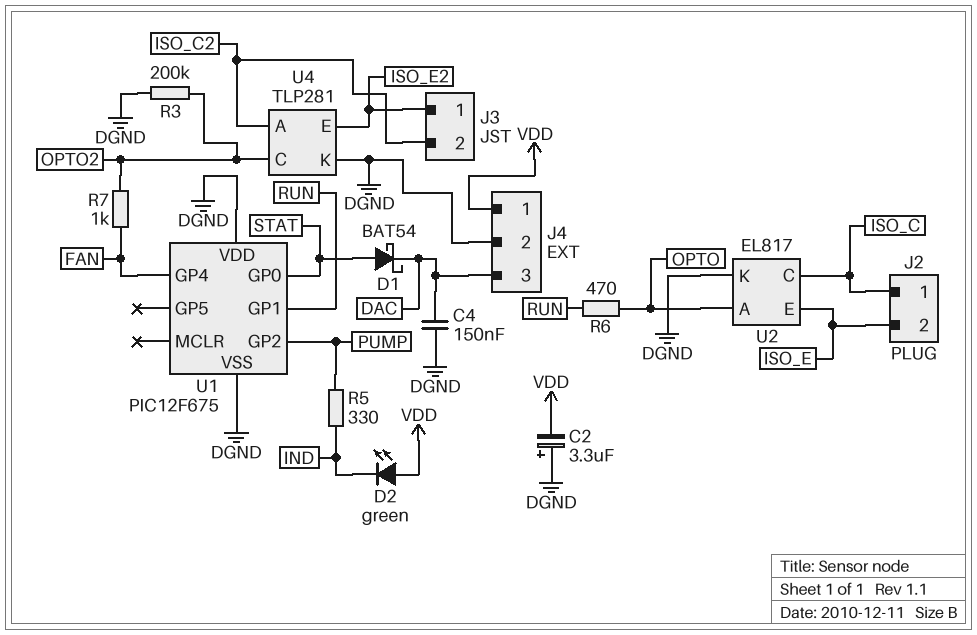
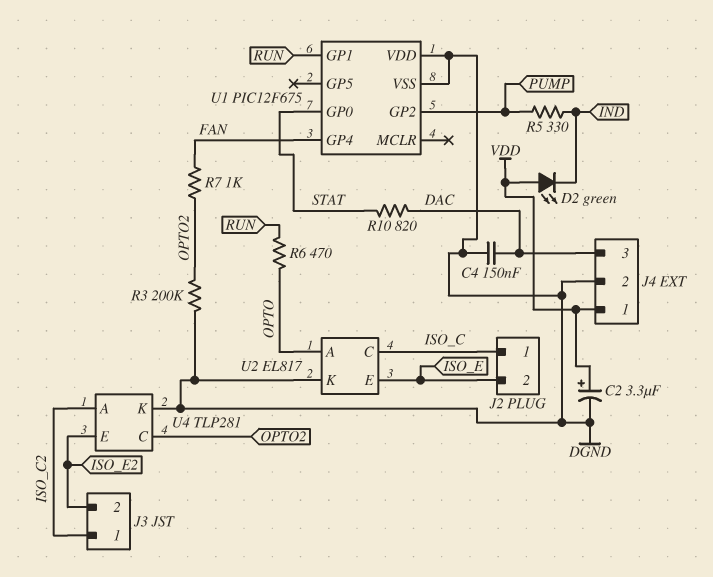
C2: 3.3uF (plus DGND, minus VDD) -> 3.3uF (plus VDD, minus DGND)
D1: schottky BAT54 (A STAT, K DAC) -> none
J3 pin 1: ISO_E2 -> ISO_C2
J3 pin 2: ISO_C2 -> ISO_E2
R10: none -> 820 (DAC, STAT)

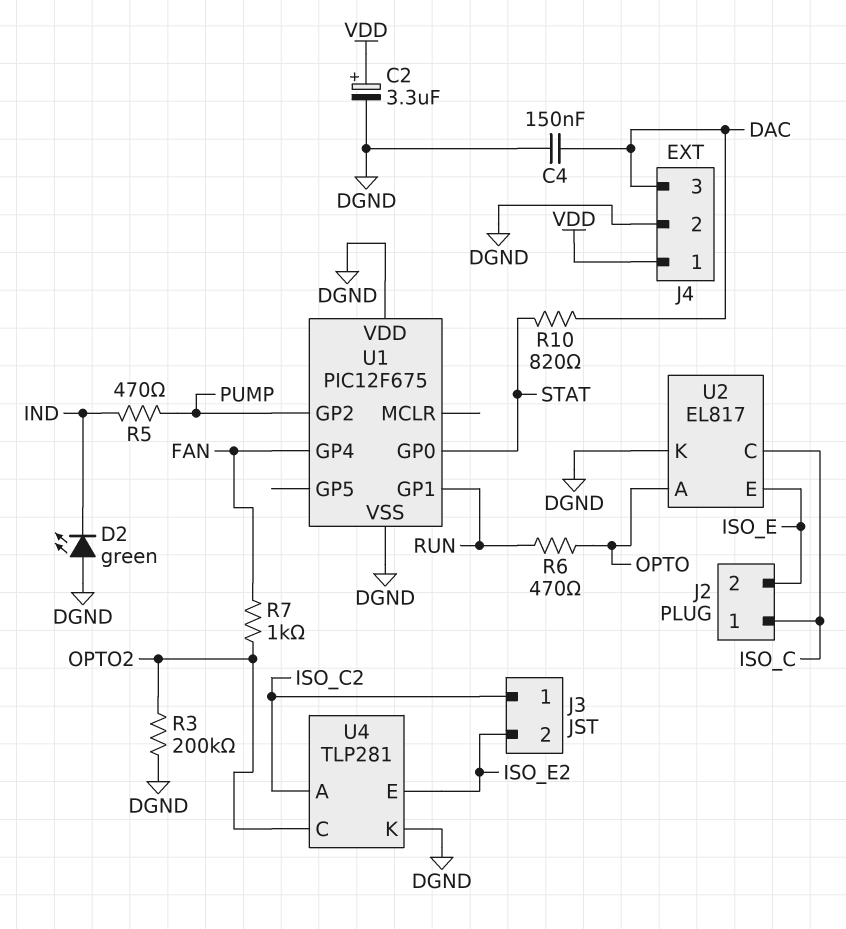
D2: LED green (A VDD, K IND) -> LED green (A DGND, K IND)
R5: 330 (IND, PUMP) -> 470 (IND, PUMP)

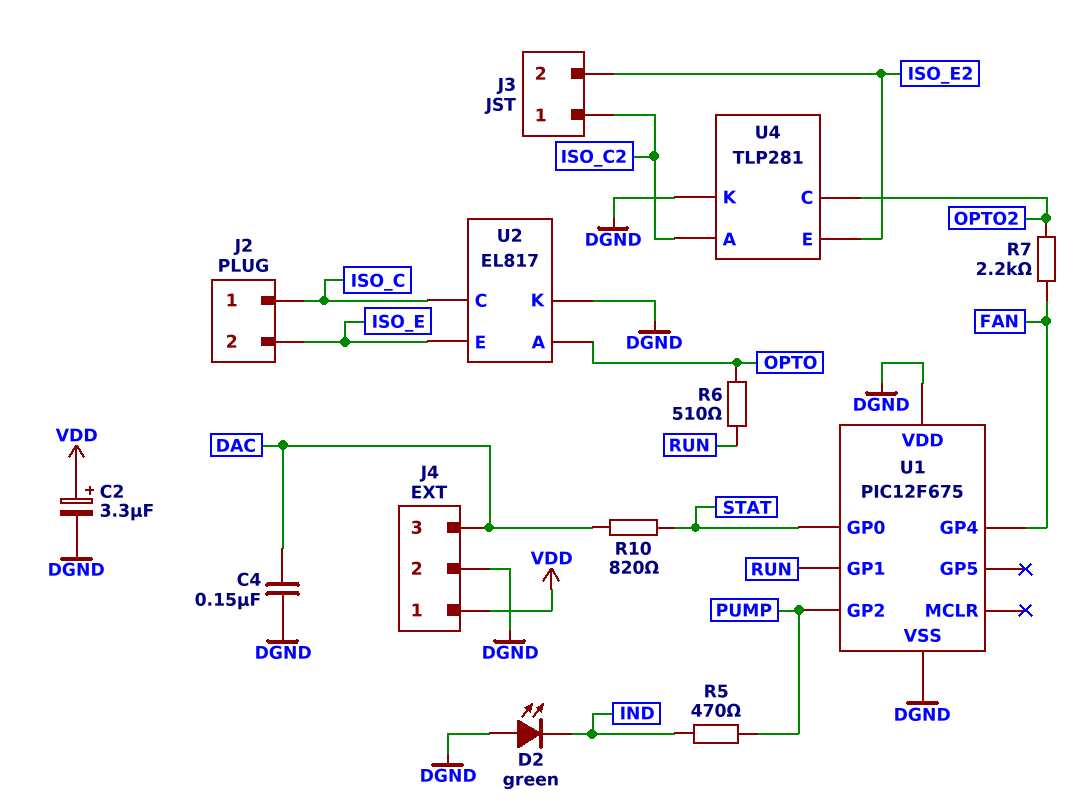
R3: 200k (DGND, OPTO2) -> none
R6: 470 (OPTO, RUN) -> 510 (OPTO, RUN)
R7: 1k (FAN, OPTO2) -> 2.2k (FAN, OPTO2)

